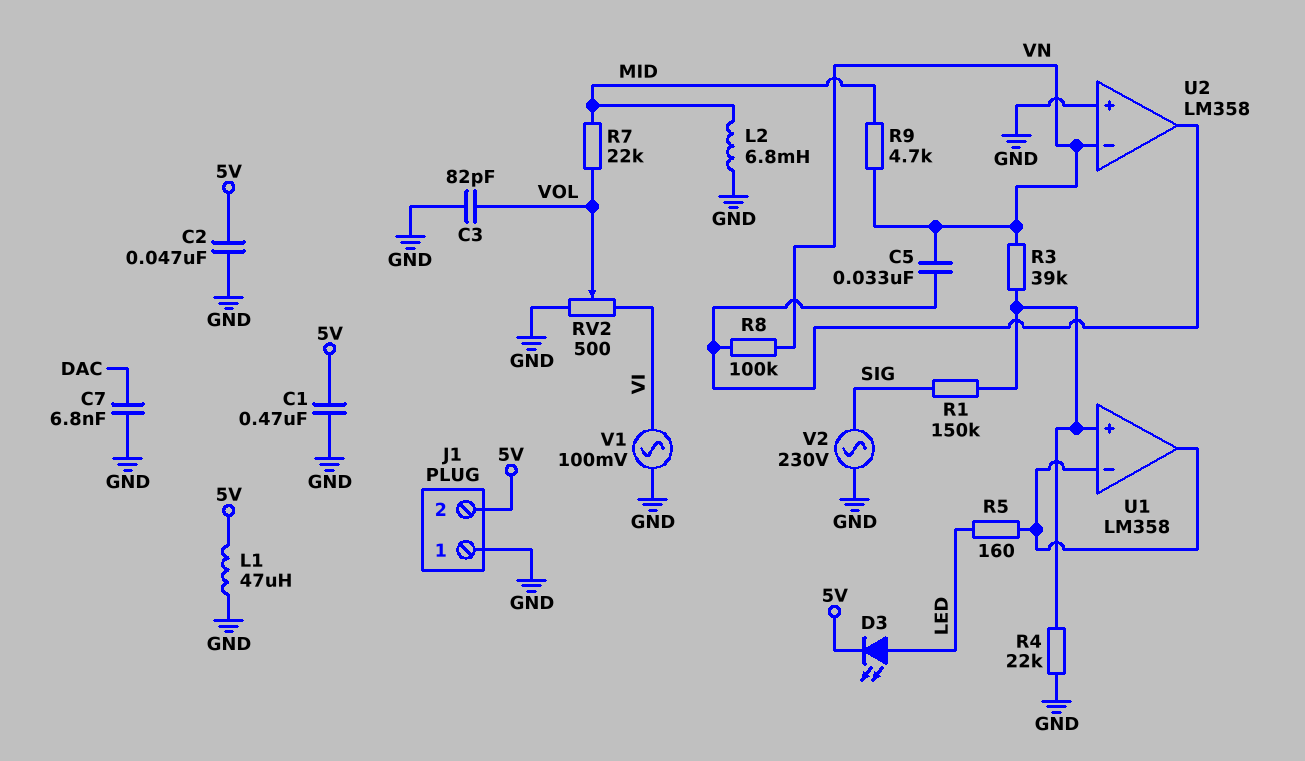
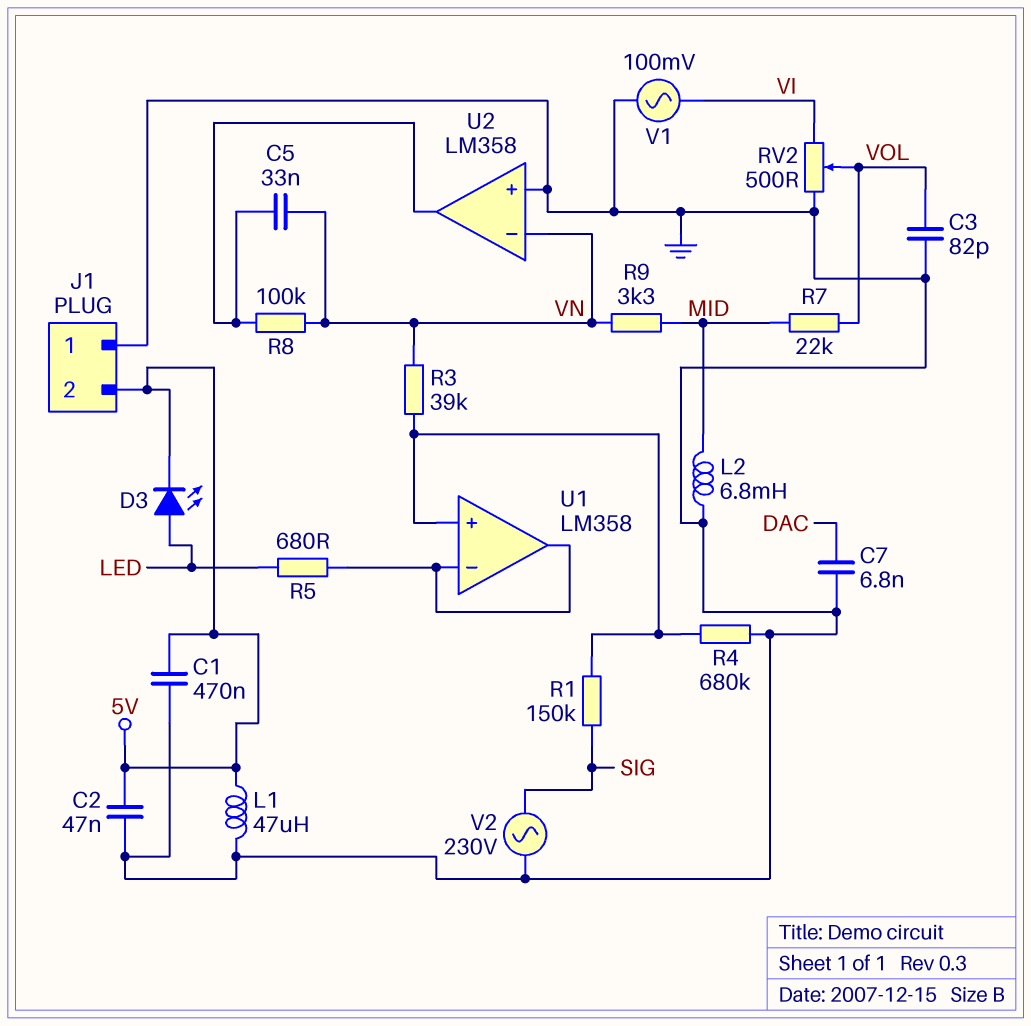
R4: 22k (GND, U1/in+) -> 680k (GND, U1/in+)
R5: 160 (LED, U1/in-) -> 680 (LED, U1/in-)
R9: 4.7k (MID, VN) -> 3.3k (MID, VN)

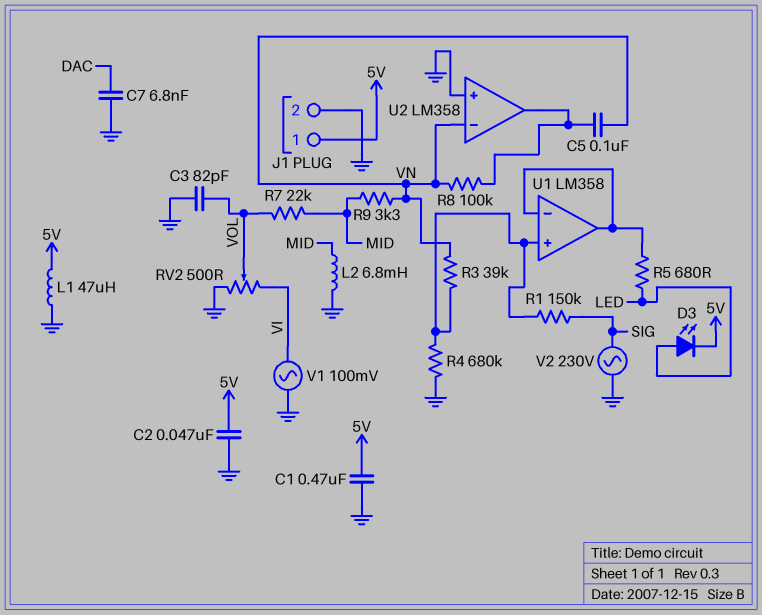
C5: 33nF (U2/out, VN) -> 100nF (U2/out, VN)
J1 pin 1: GND -> 5V
J1 pin 2: 5V -> GND

